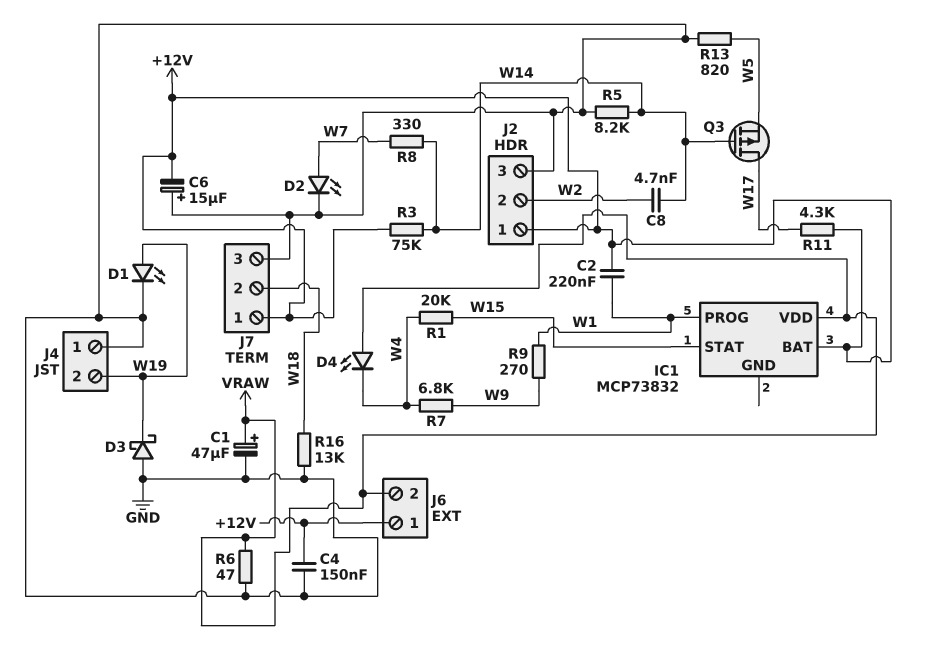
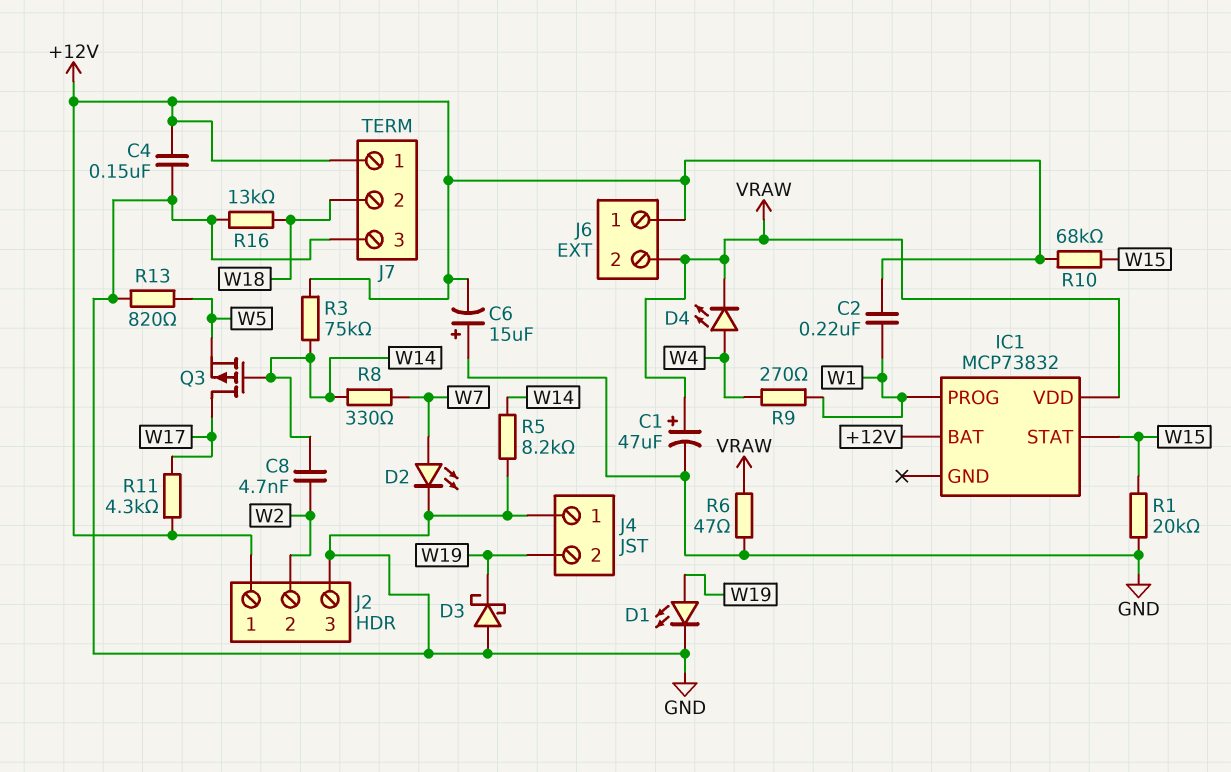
D4: LED (A VRAW, K W4) -> LED (A W4, K VRAW)
R1: 20k (W4, W15) -> 20k (GND, W15)
R7: 6.8k (W4, W9) -> none
R9: 270 (W1, W9) -> 270 (W1, W4)
R10: none -> 68k (+12V, W15)

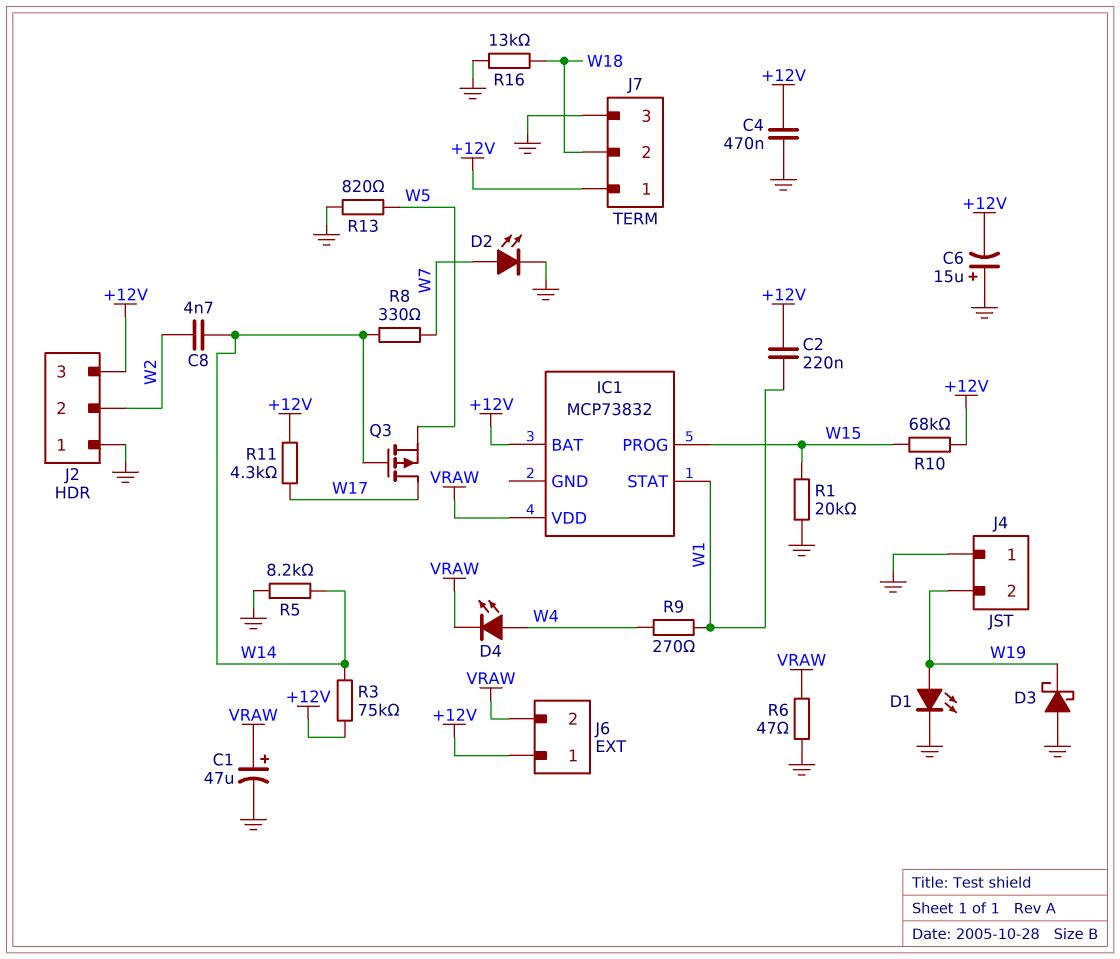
C4: 150nF (+12V, GND) -> 470nF (+12V, GND)
IC1 pin PROG: W1 -> W15
IC1 pin STAT: W15 -> W1
J2 pin 1: +12V -> GND
J2 pin 3: GND -> +12V

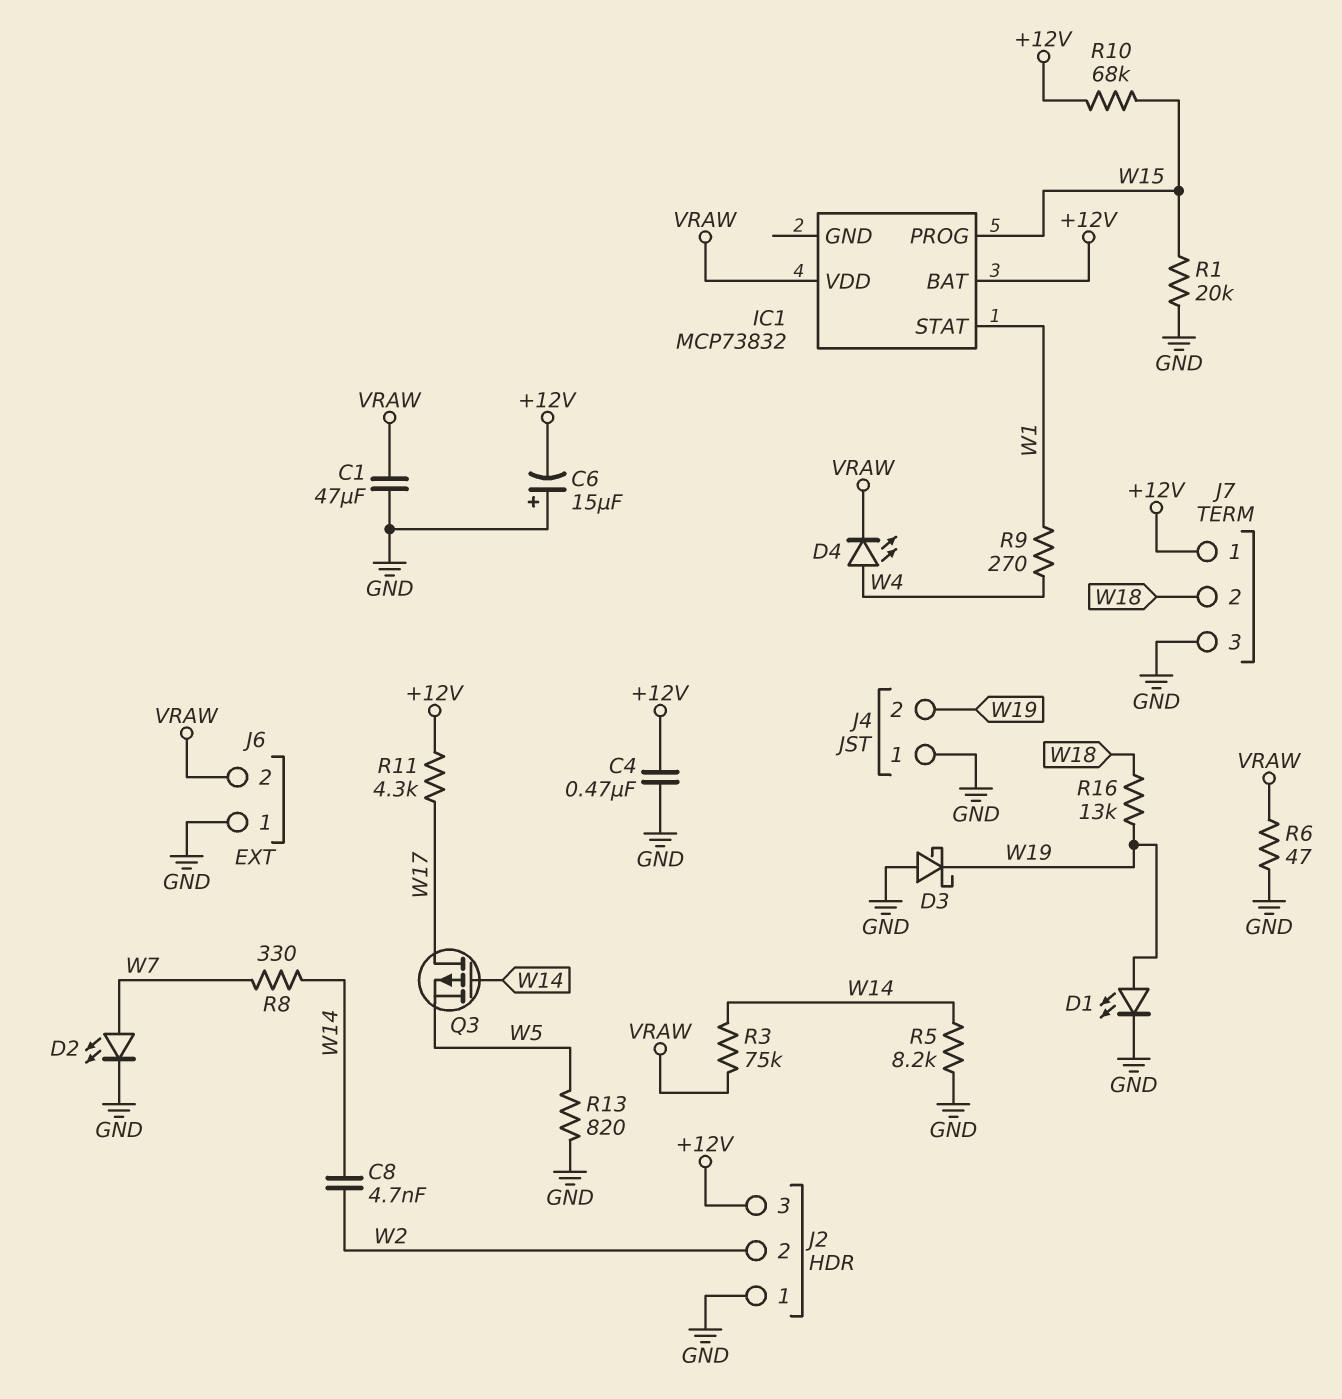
C1: 47uF (plus VRAW, minus GND) -> 47uF (GND, VRAW)
C2: 220nF (+12V, W1) -> none
J6 pin 1: +12V -> GND
R3: 75k (+12V, W14) -> 75k (VRAW, W14)
R16: 13k (GND, W18) -> 13k (W18, W19)

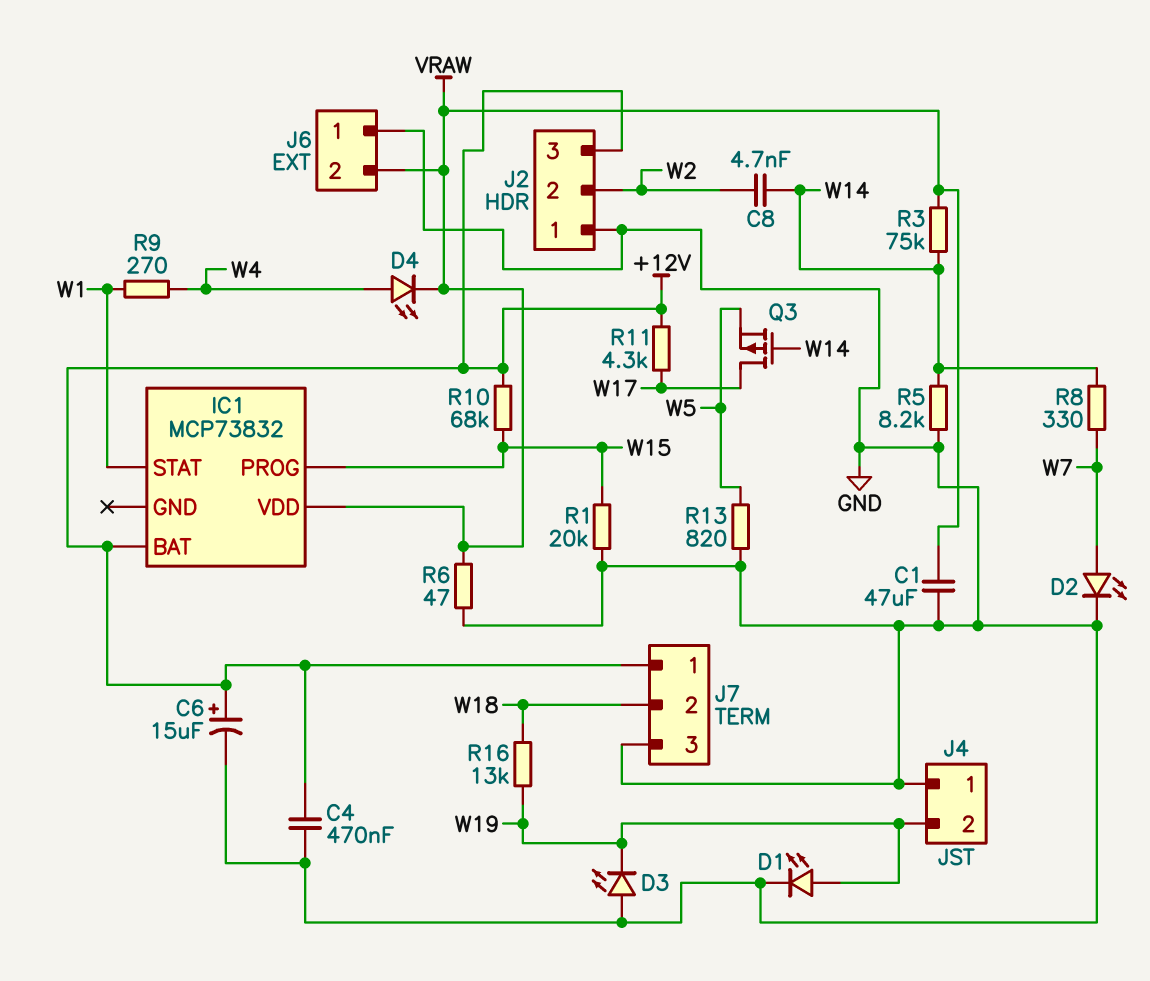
C6: 15uF (plus GND, minus +12V) -> 15uF (plus +12V, minus GND)
D3: schottky (A GND, K W19) -> LED (A GND, K W19)

